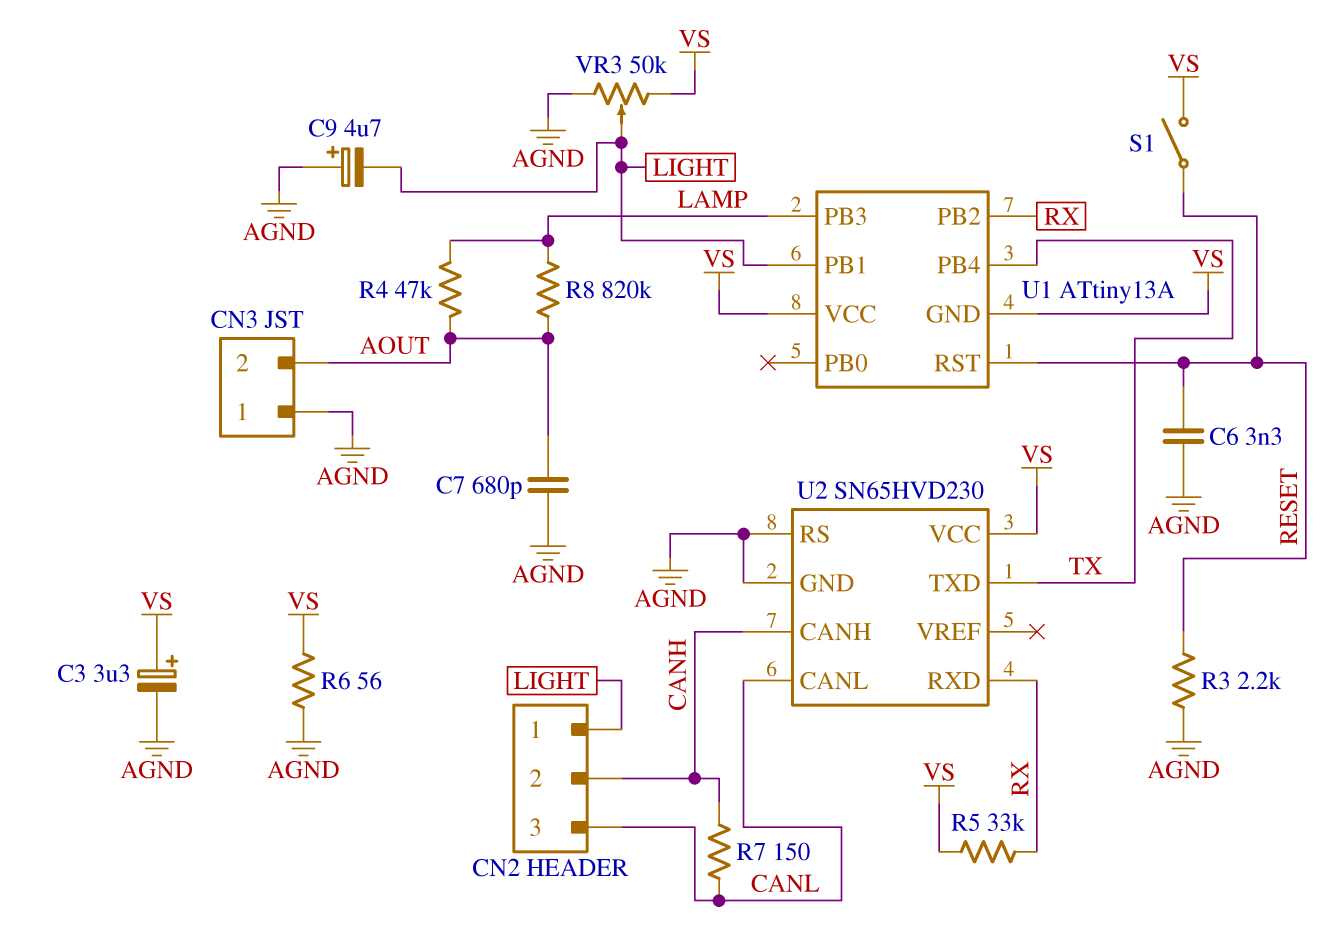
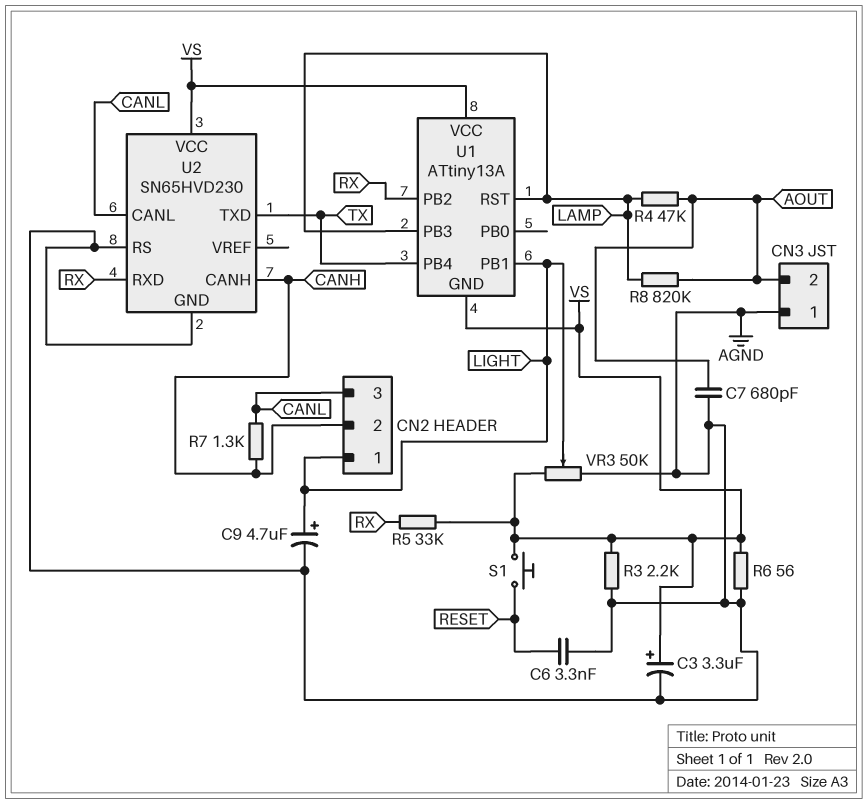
C9: 4.7uF (plus AGND, minus LIGHT) -> 4.7uF (plus LIGHT, minus AGND)
R3: 2.2k (AGND, RESET) -> 2.2k (AGND, VS)
R7: 150 (CANH, CANL) -> 1.3k (CANH, CANL)
S1: switch (RESET, VS) -> button (RESET, VS)
U1 pin RST: RESET -> LAMP

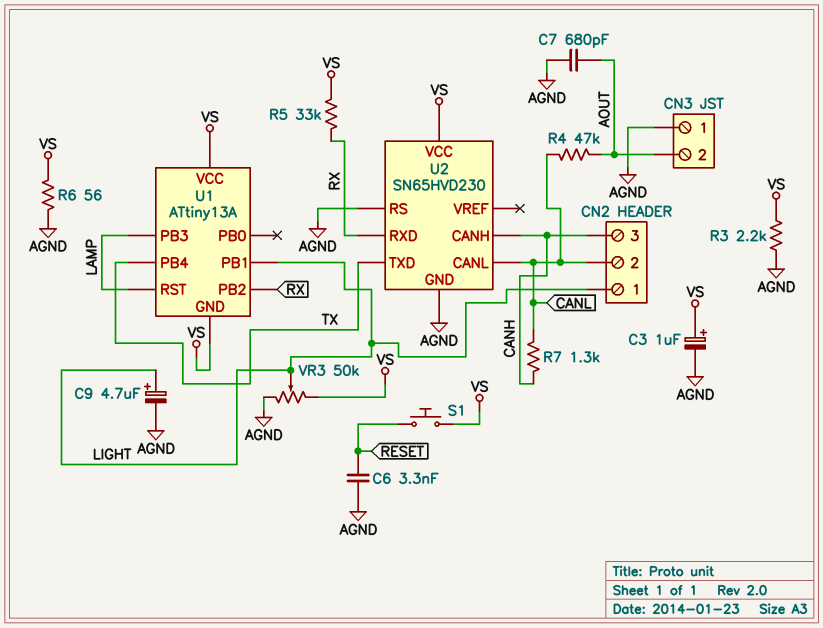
C3: 3.3uF (plus VS, minus AGND) -> 1uF (plus VS, minus AGND)
CN2 pin 2: CANH -> CANL
CN2 pin 3: CANL -> CANH
R4: 47k (AOUT, LAMP) -> 47k (AOUT, CANL)
R8: 820k (AOUT, LAMP) -> none

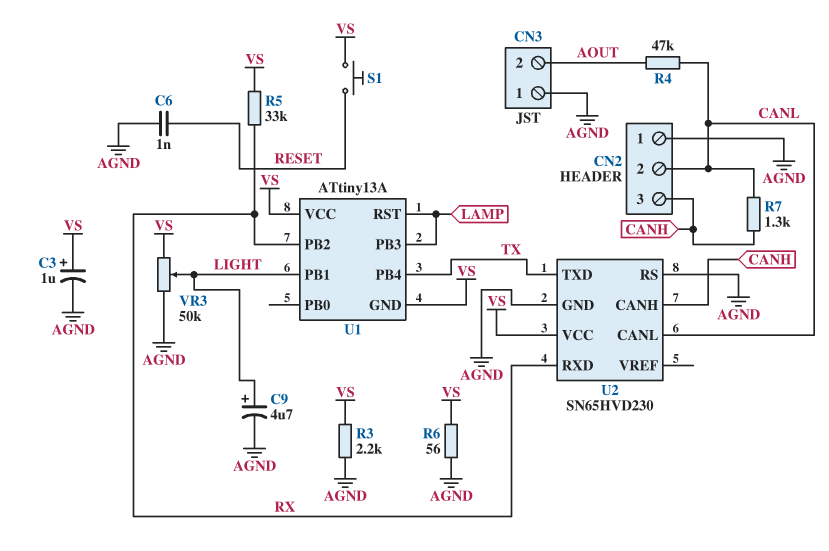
C6: 3.3nF (AGND, RESET) -> 1nF (AGND, RESET)
C7: 680pF (AGND, AOUT) -> none
CN2 pin 1: LIGHT -> AGND

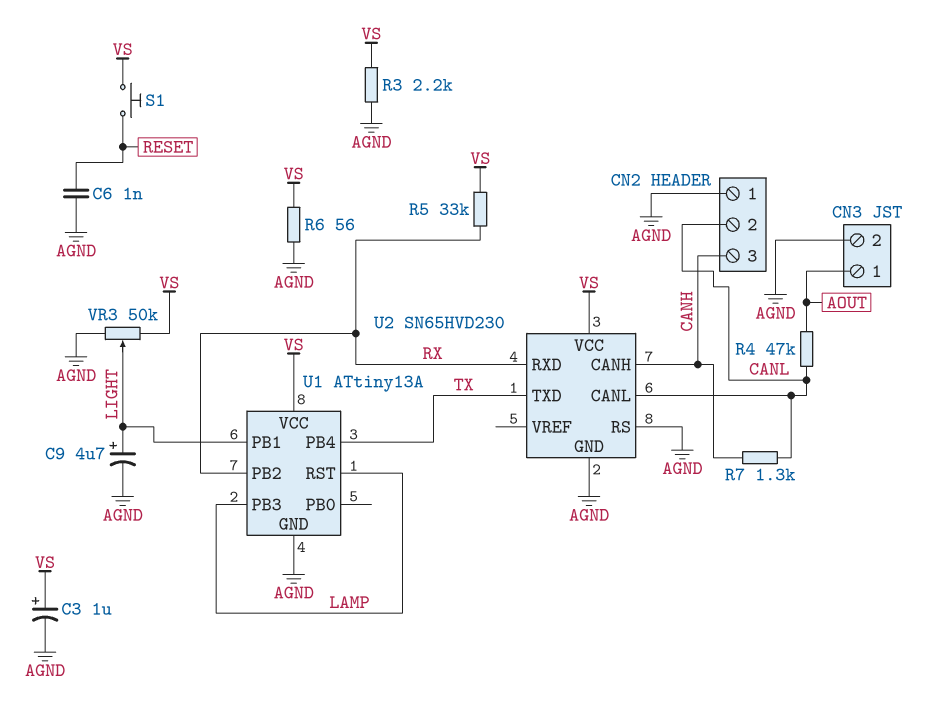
CN3 pin 1: AGND -> AOUT
CN3 pin 2: AOUT -> AGND
U1 pin GND: VS -> AGND

